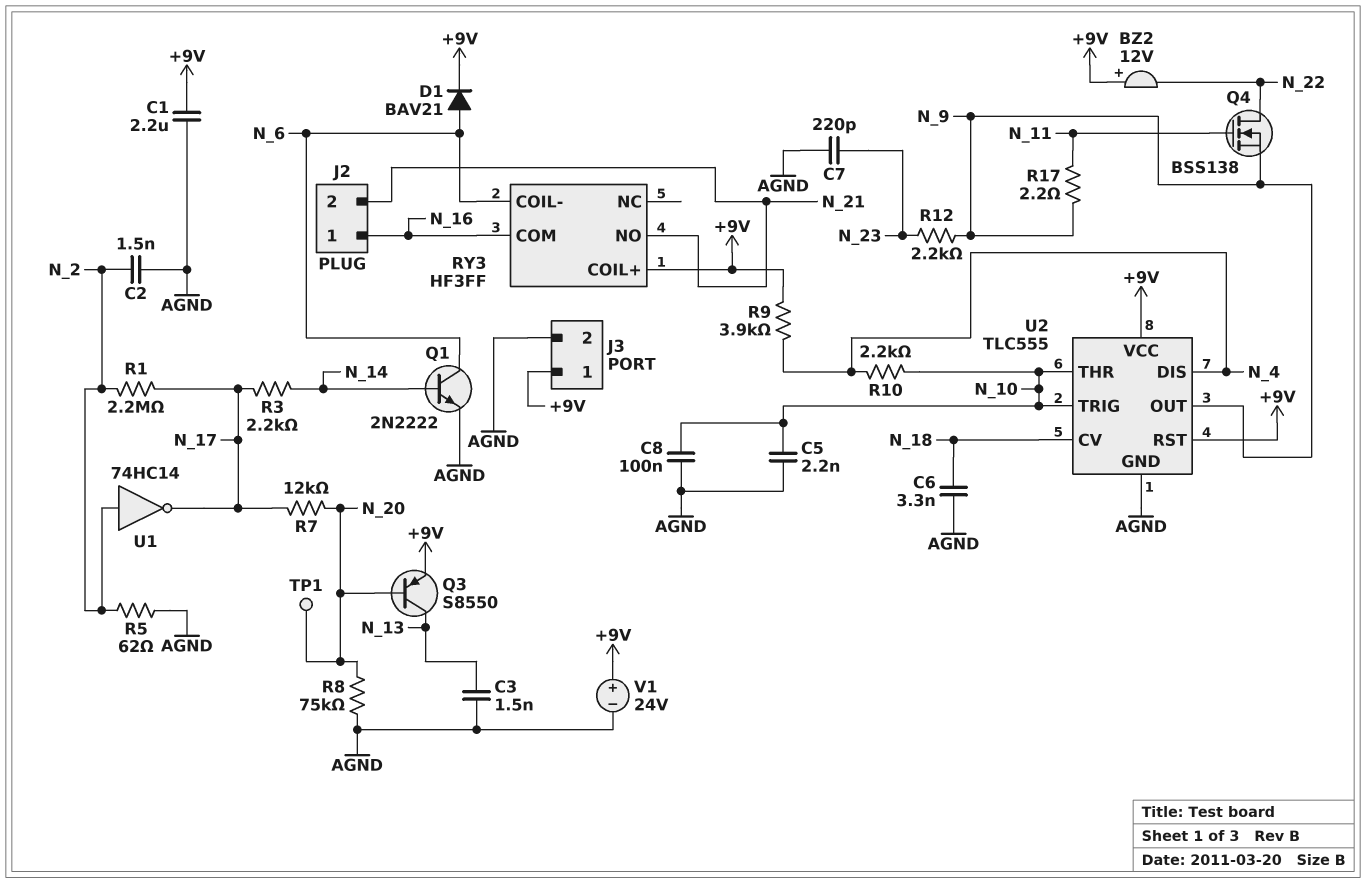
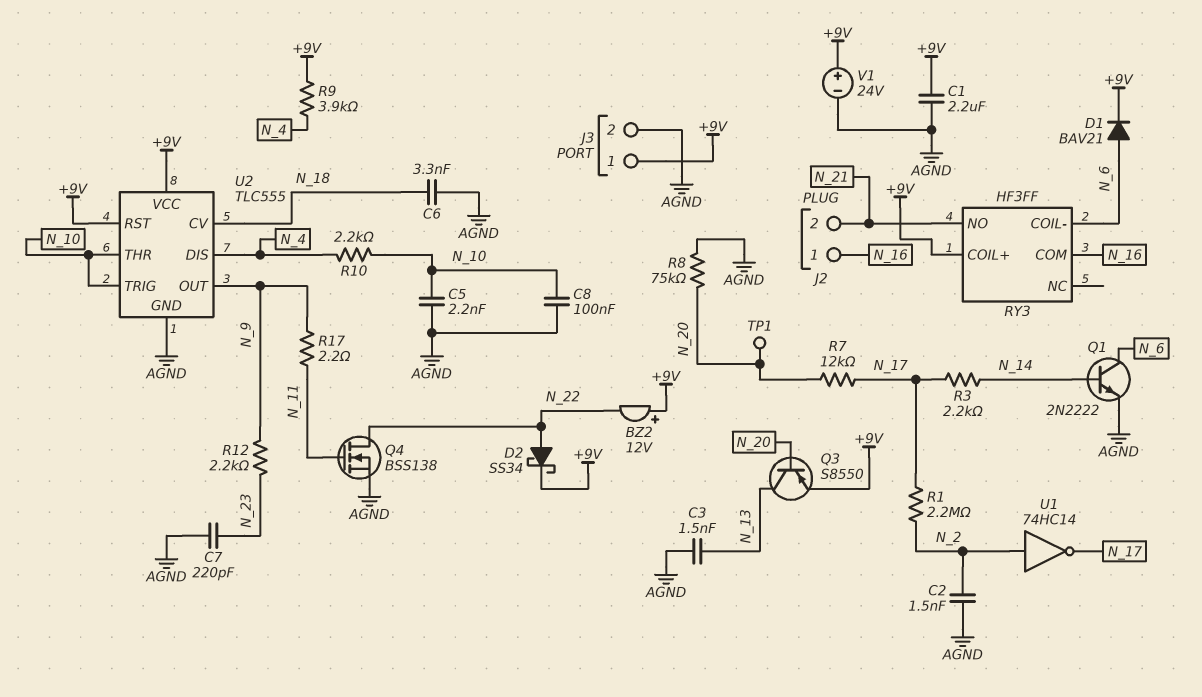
D2: none -> schottky SS34 (A N_22, K +9V)
Q4: NMOS BSS138 (G N_11, D N_22, S N_9) -> NMOS BSS138 (G N_11, D N_22, S AGND)
R5: 62 (AGND, N_2) -> none

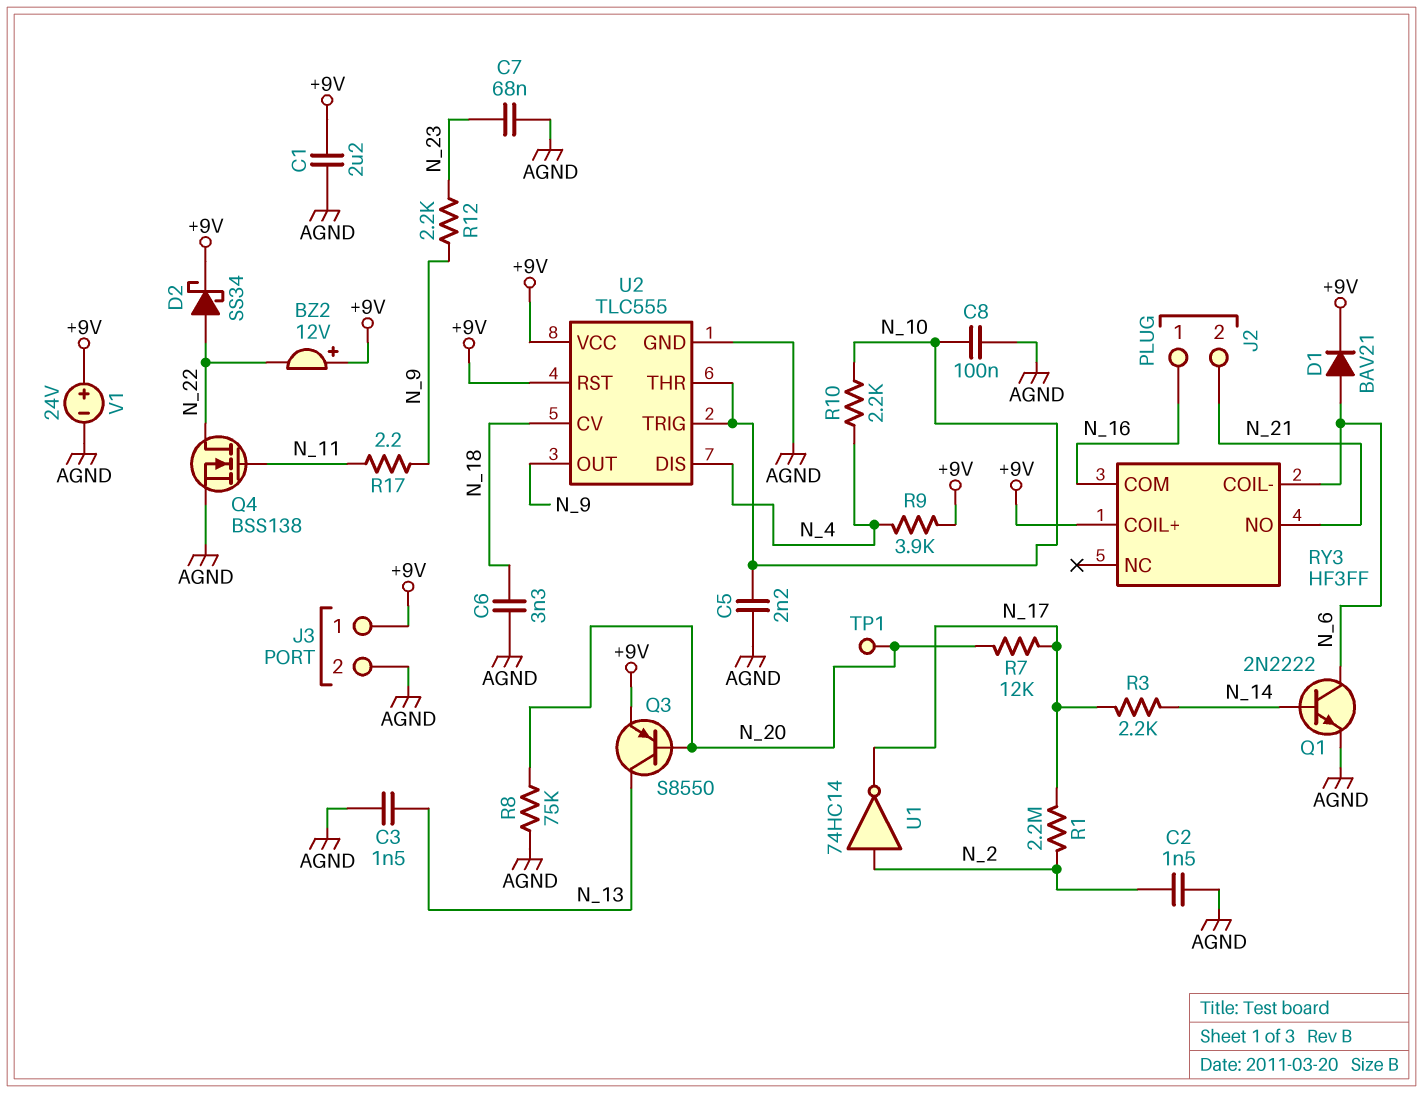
C7: 220pF (AGND, N_23) -> 68nF (AGND, N_23)

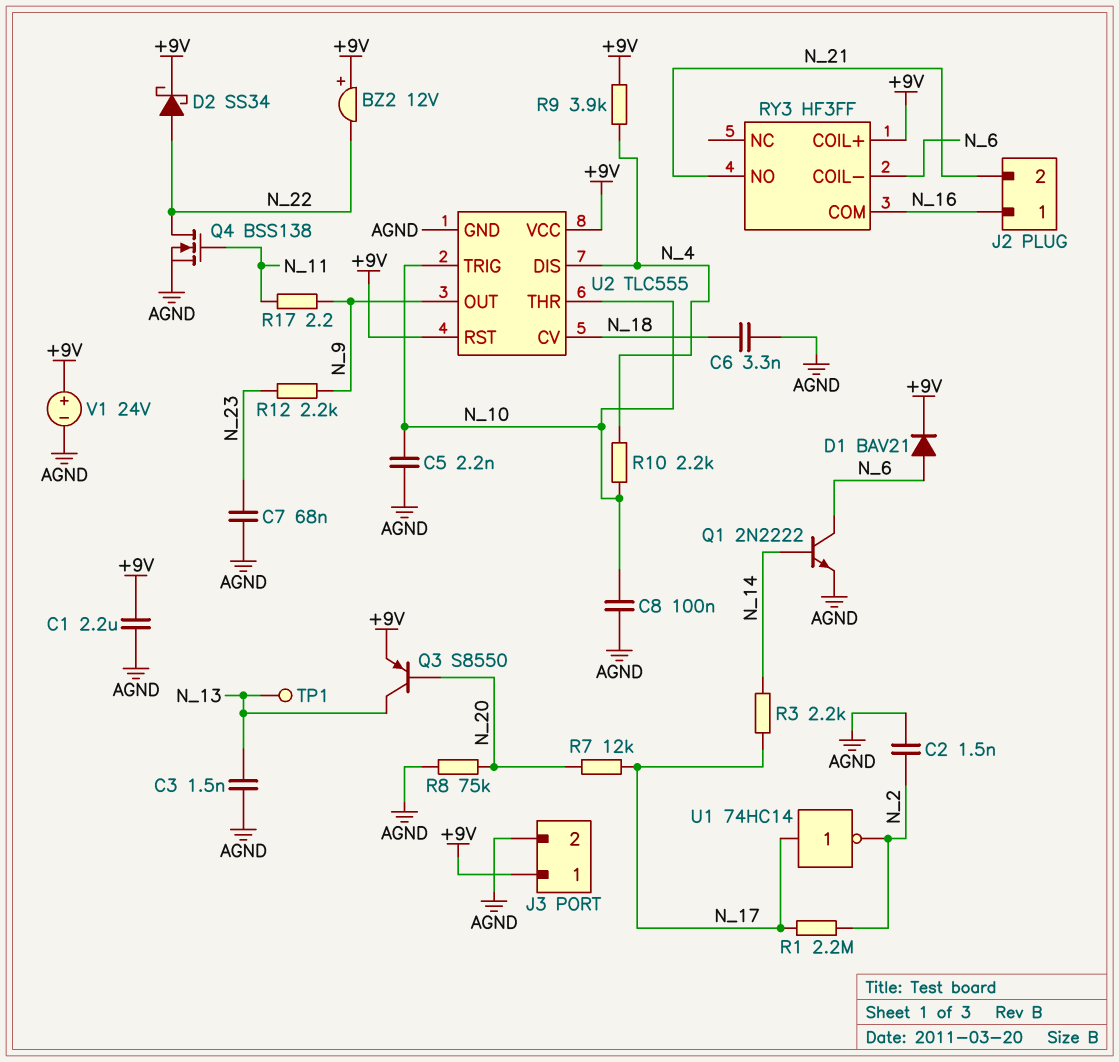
TP1: test point (N_20) -> test point (N_13)
U1: NOT 74HC14 (in N_2, out N_17) -> NOT 74HC14 (in N_17, out N_2)

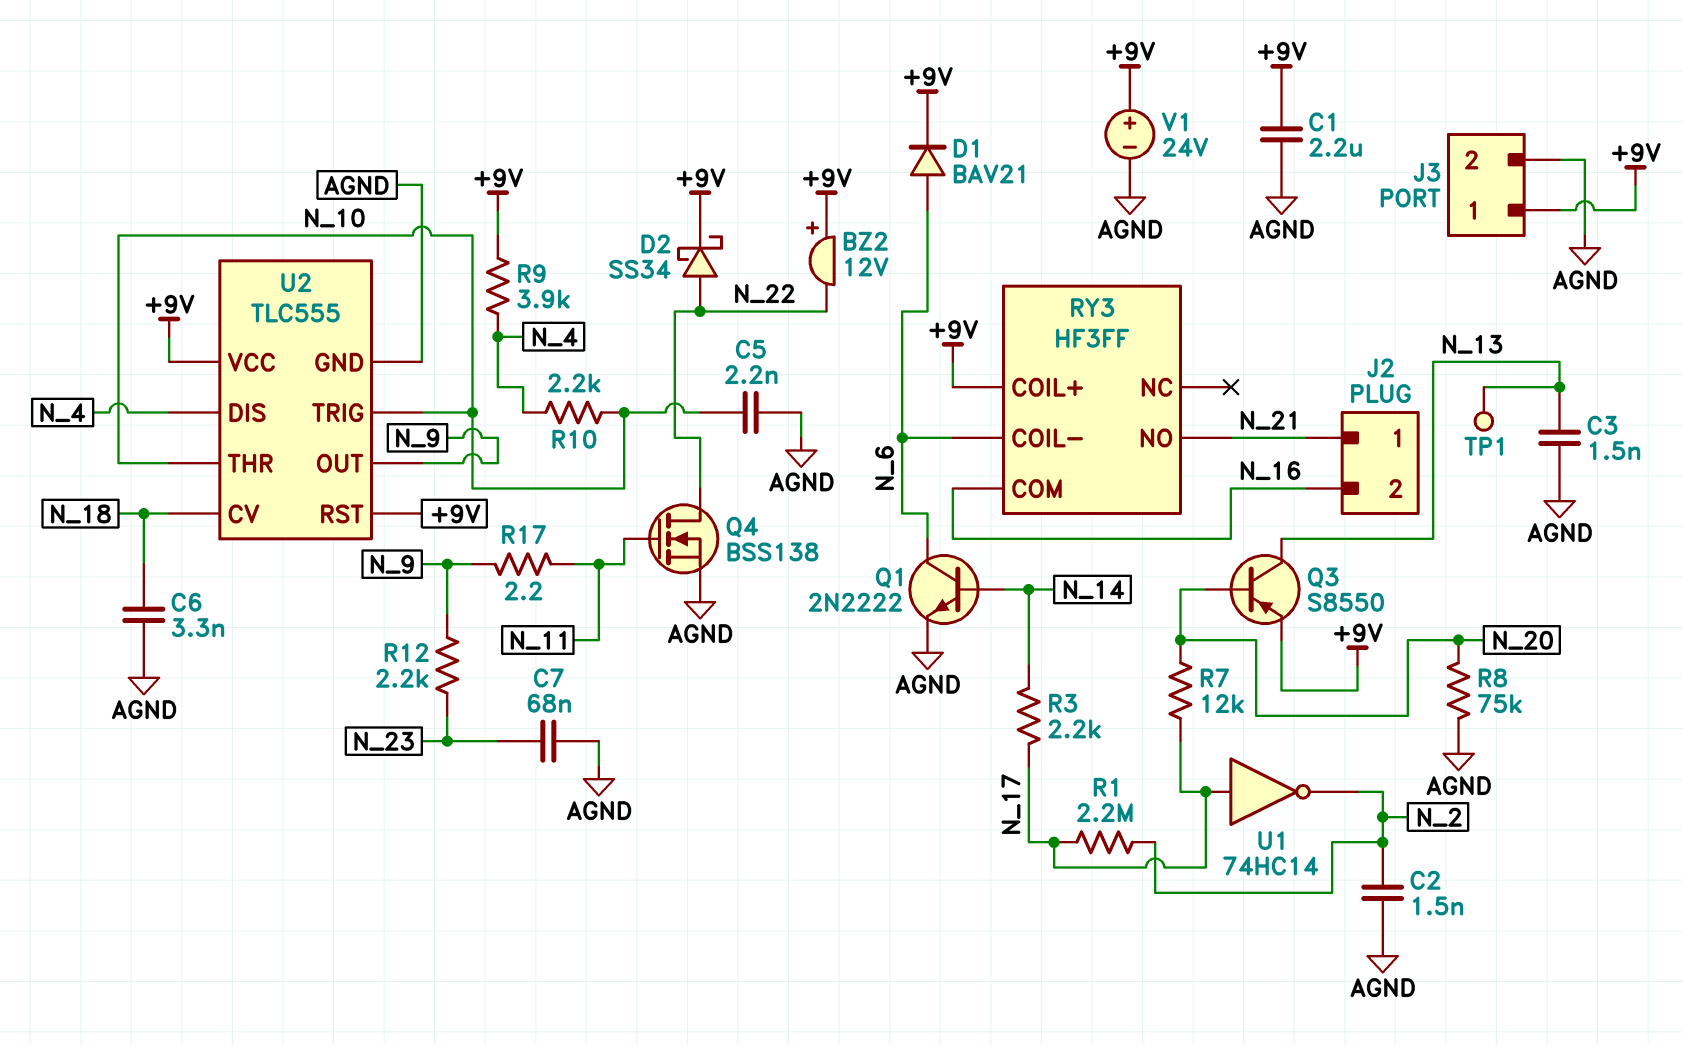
C8: 100nF (AGND, N_10) -> none
J2 pin 1: N_16 -> N_21
J2 pin 2: N_21 -> N_16

